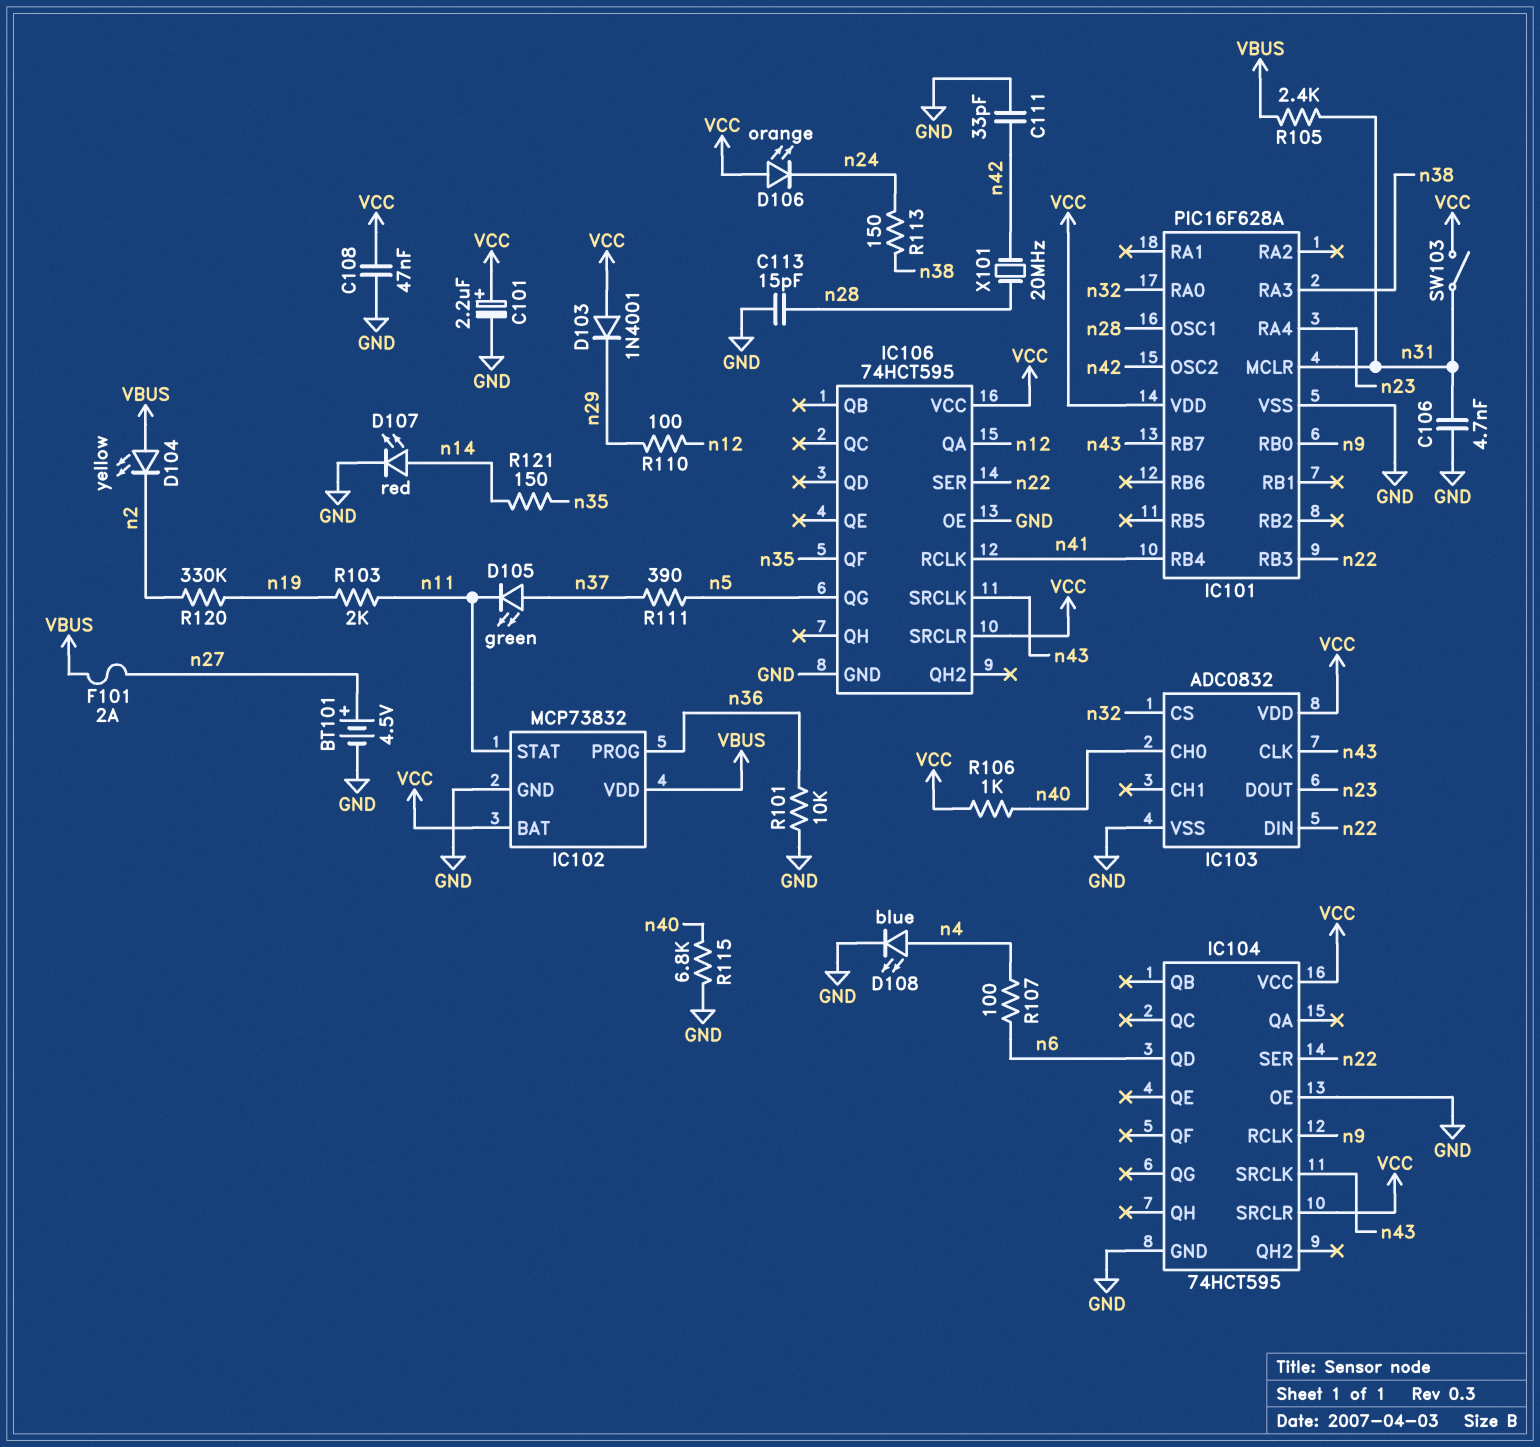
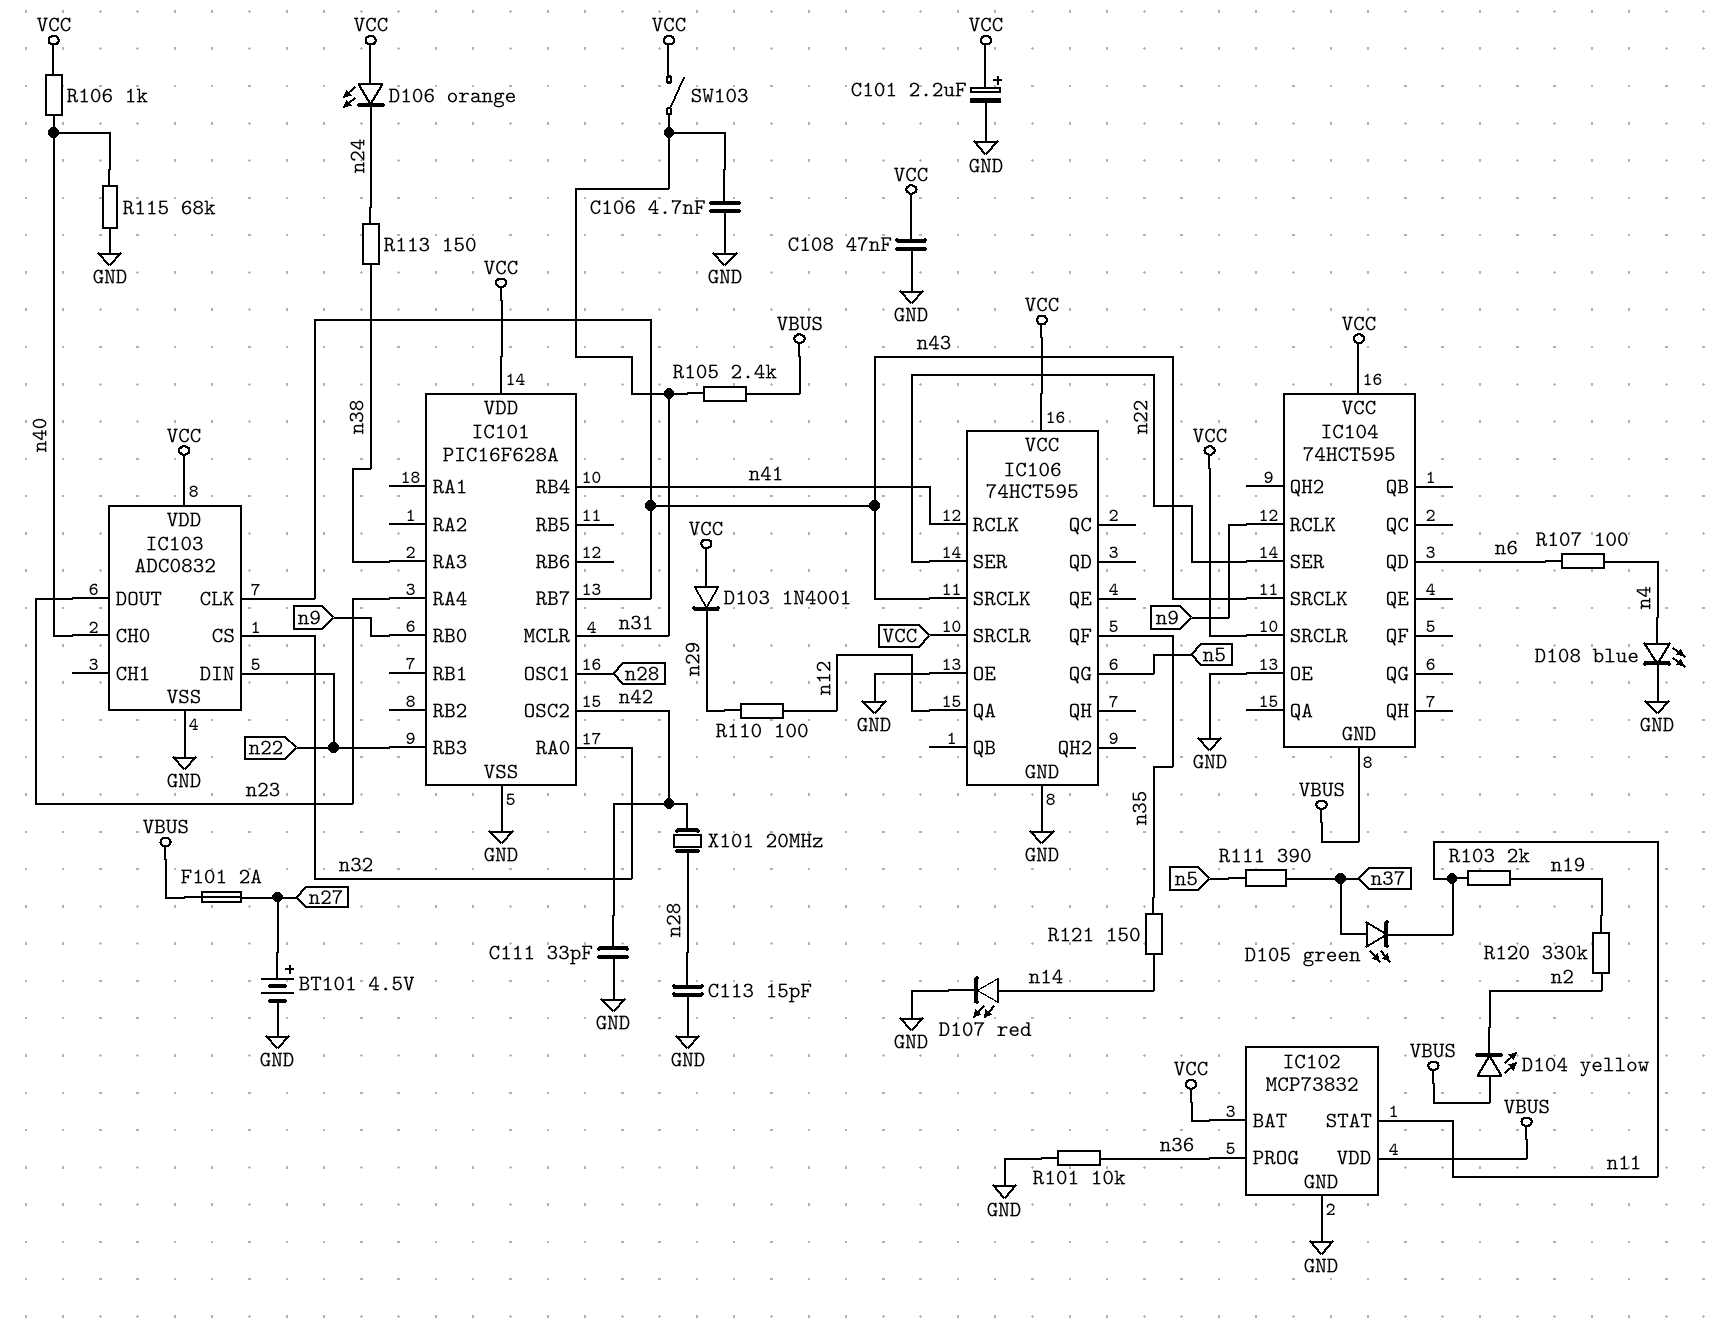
IC104 pin GND: GND -> VBUS
R115: 6.8k (GND, n40) -> 68k (GND, n40)

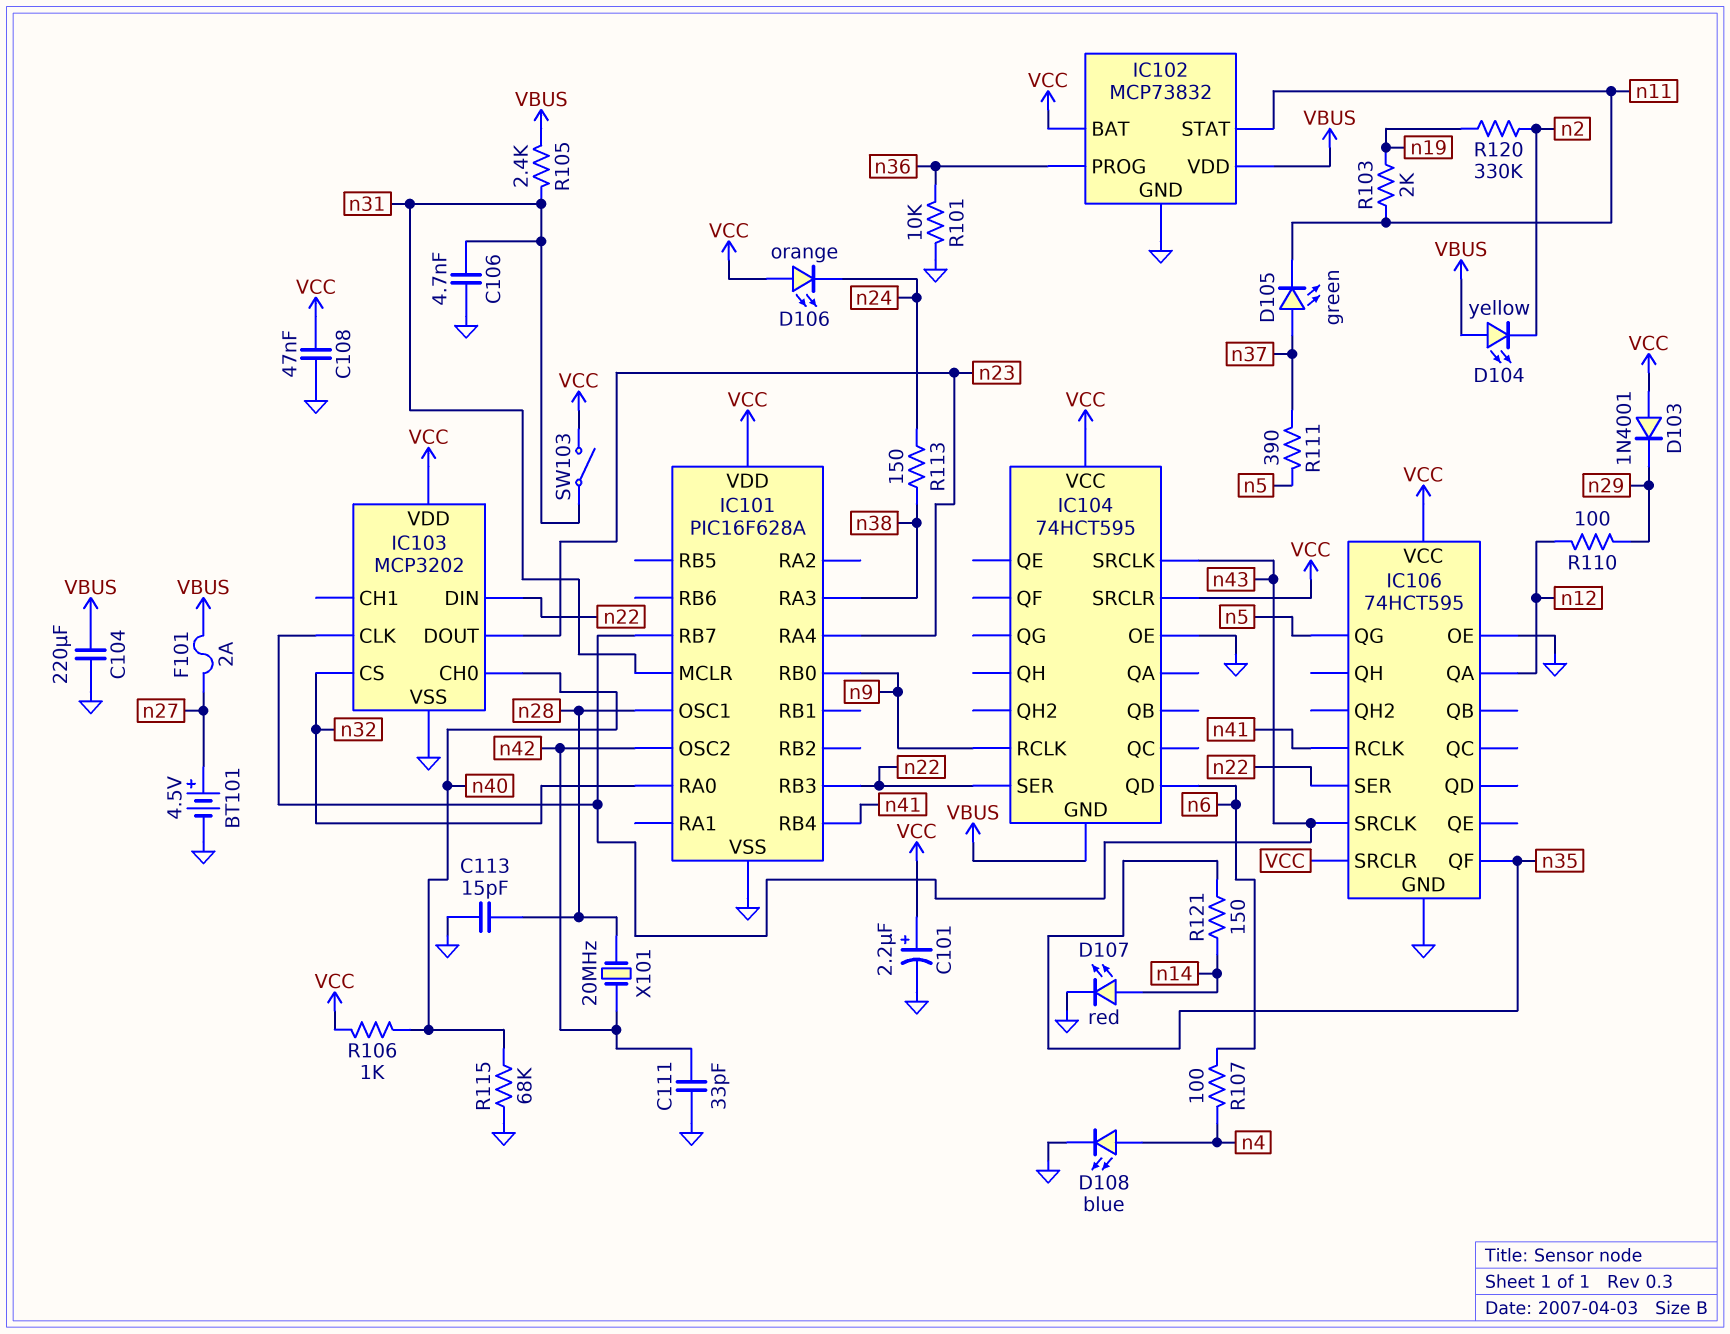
C104: none -> 220uF (GND, VBUS)
IC103: ADC0832 -> MCP3202

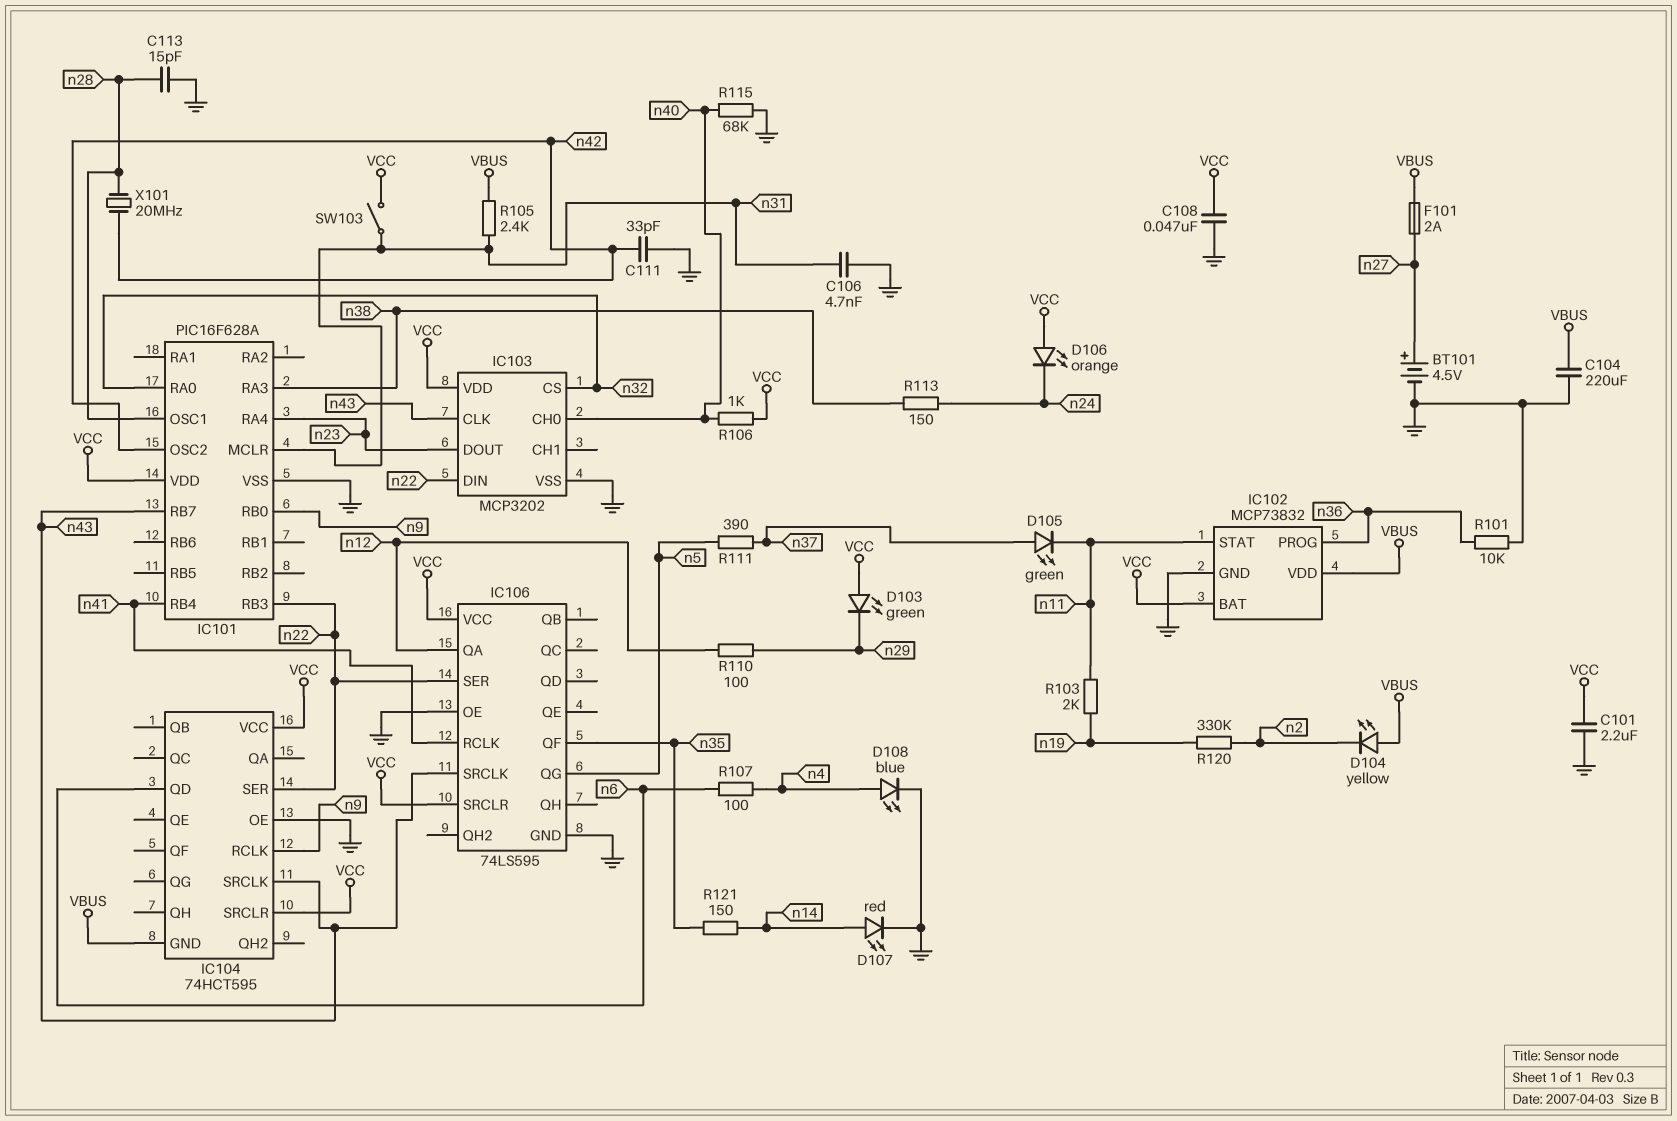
C101: 2.2uF (plus VCC, minus GND) -> 2.2uF (GND, VCC)
D103: diode 1N4001 (A VCC, K n29) -> LED green (A VCC, K n29)
IC106: 74HCT595 -> 74LS595

